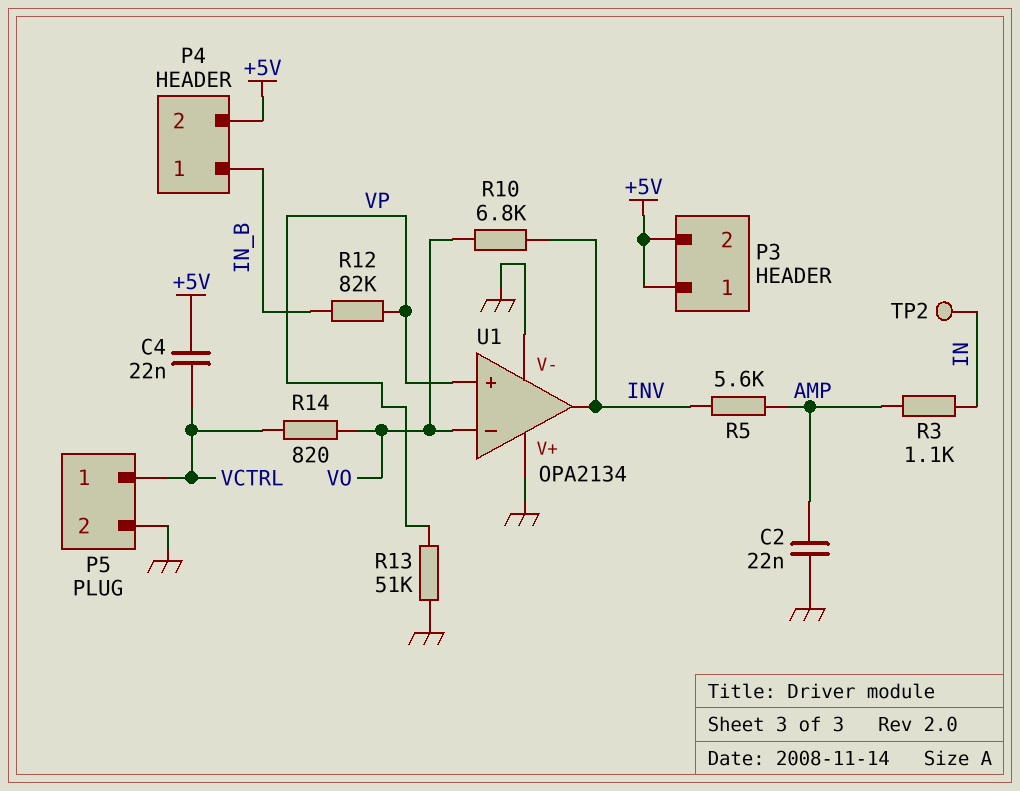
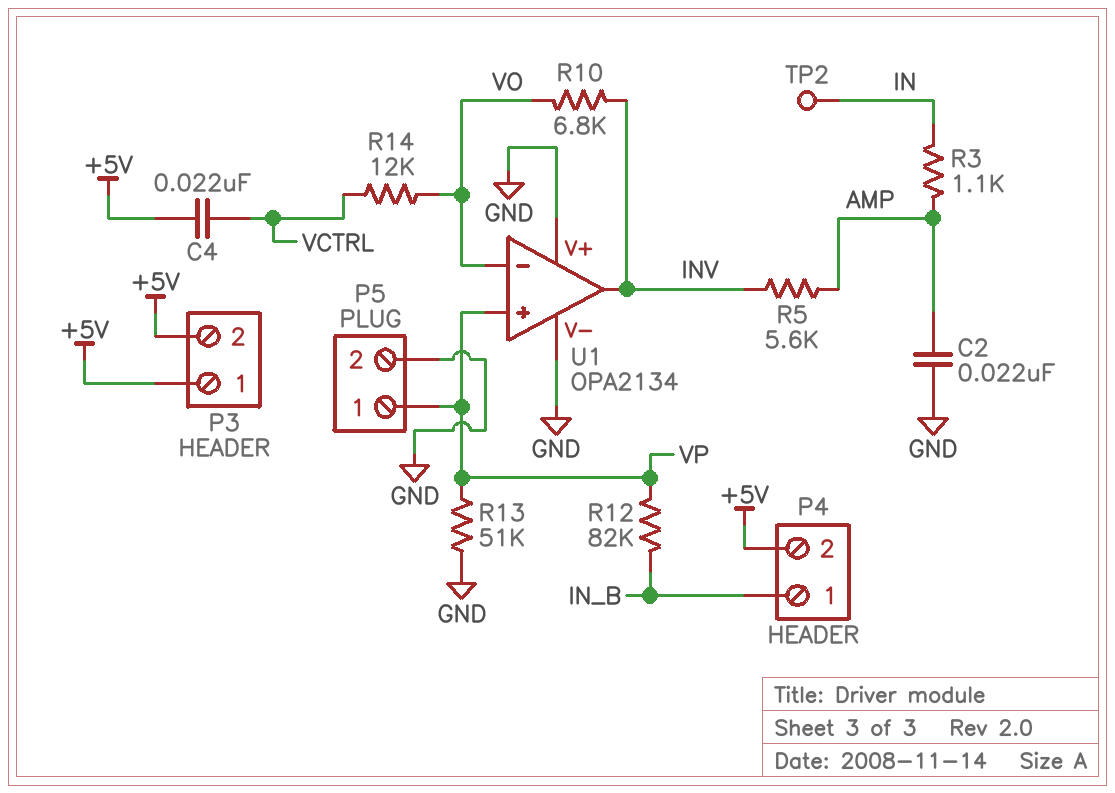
P5 pin 1: VCTRL -> VP
R14: 820 (VCTRL, VO) -> 12k (VCTRL, VO)

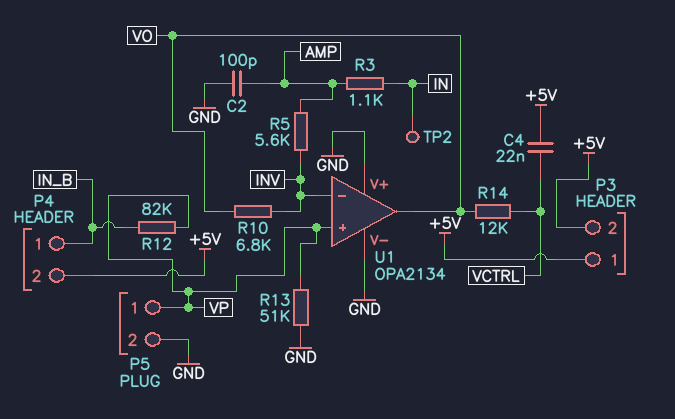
C2: 22nF (AMP, GND) -> 100pF (AMP, GND)
U1 pin in-: VO -> INV
U1 pin out: INV -> VO

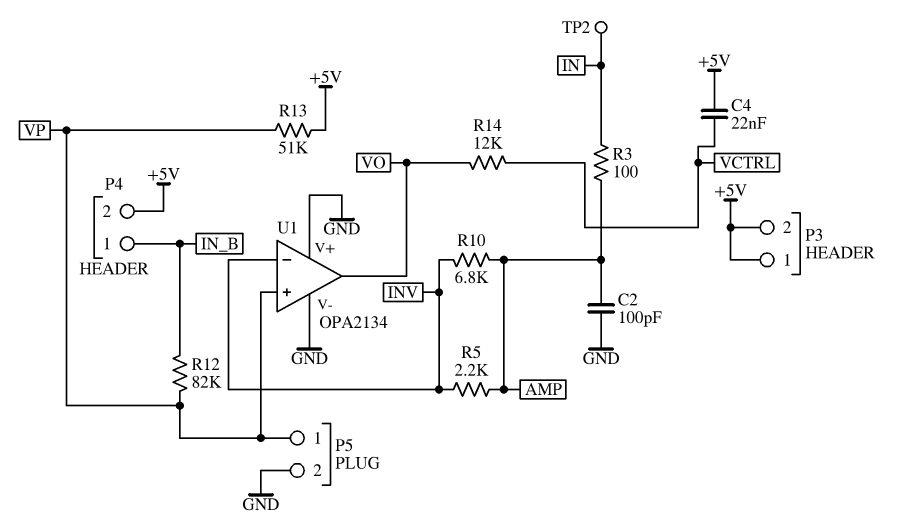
R3: 1.1k (AMP, IN) -> 100 (AMP, IN)
R5: 5.6k (AMP, INV) -> 2.2k (AMP, INV)
R10: 6.8k (INV, VO) -> 6.8k (AMP, INV)
R13: 51k (GND, VP) -> 51k (+5V, VP)

